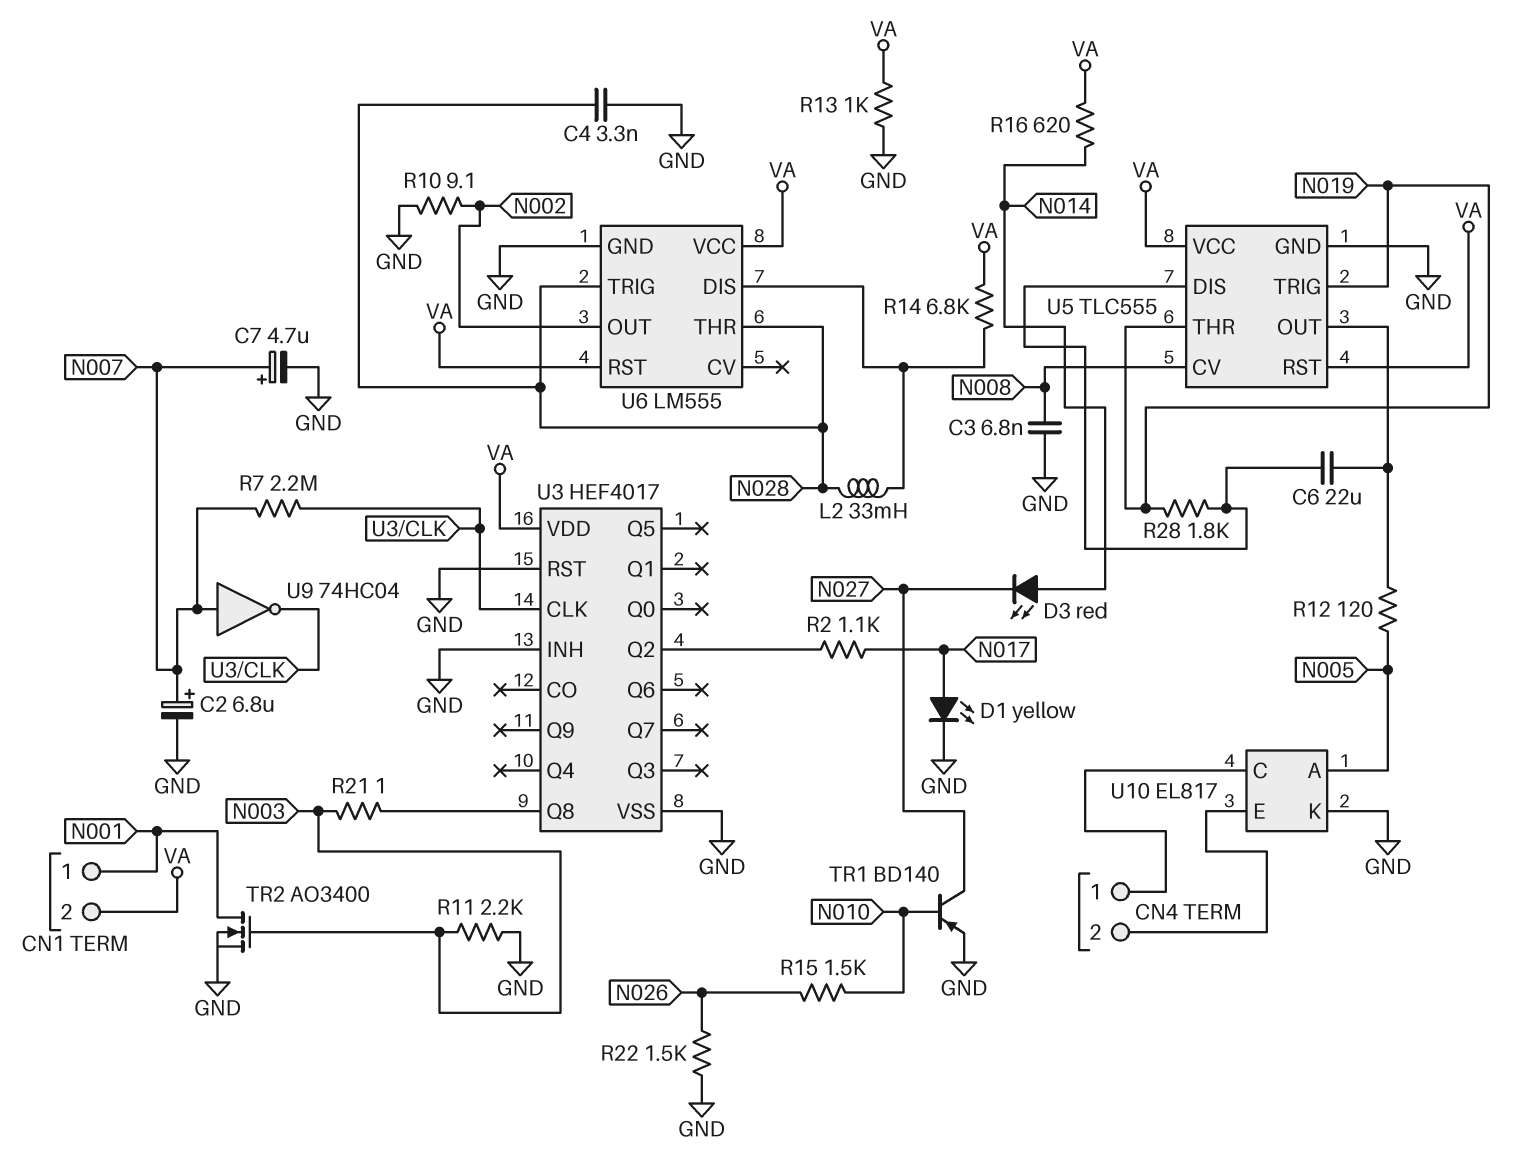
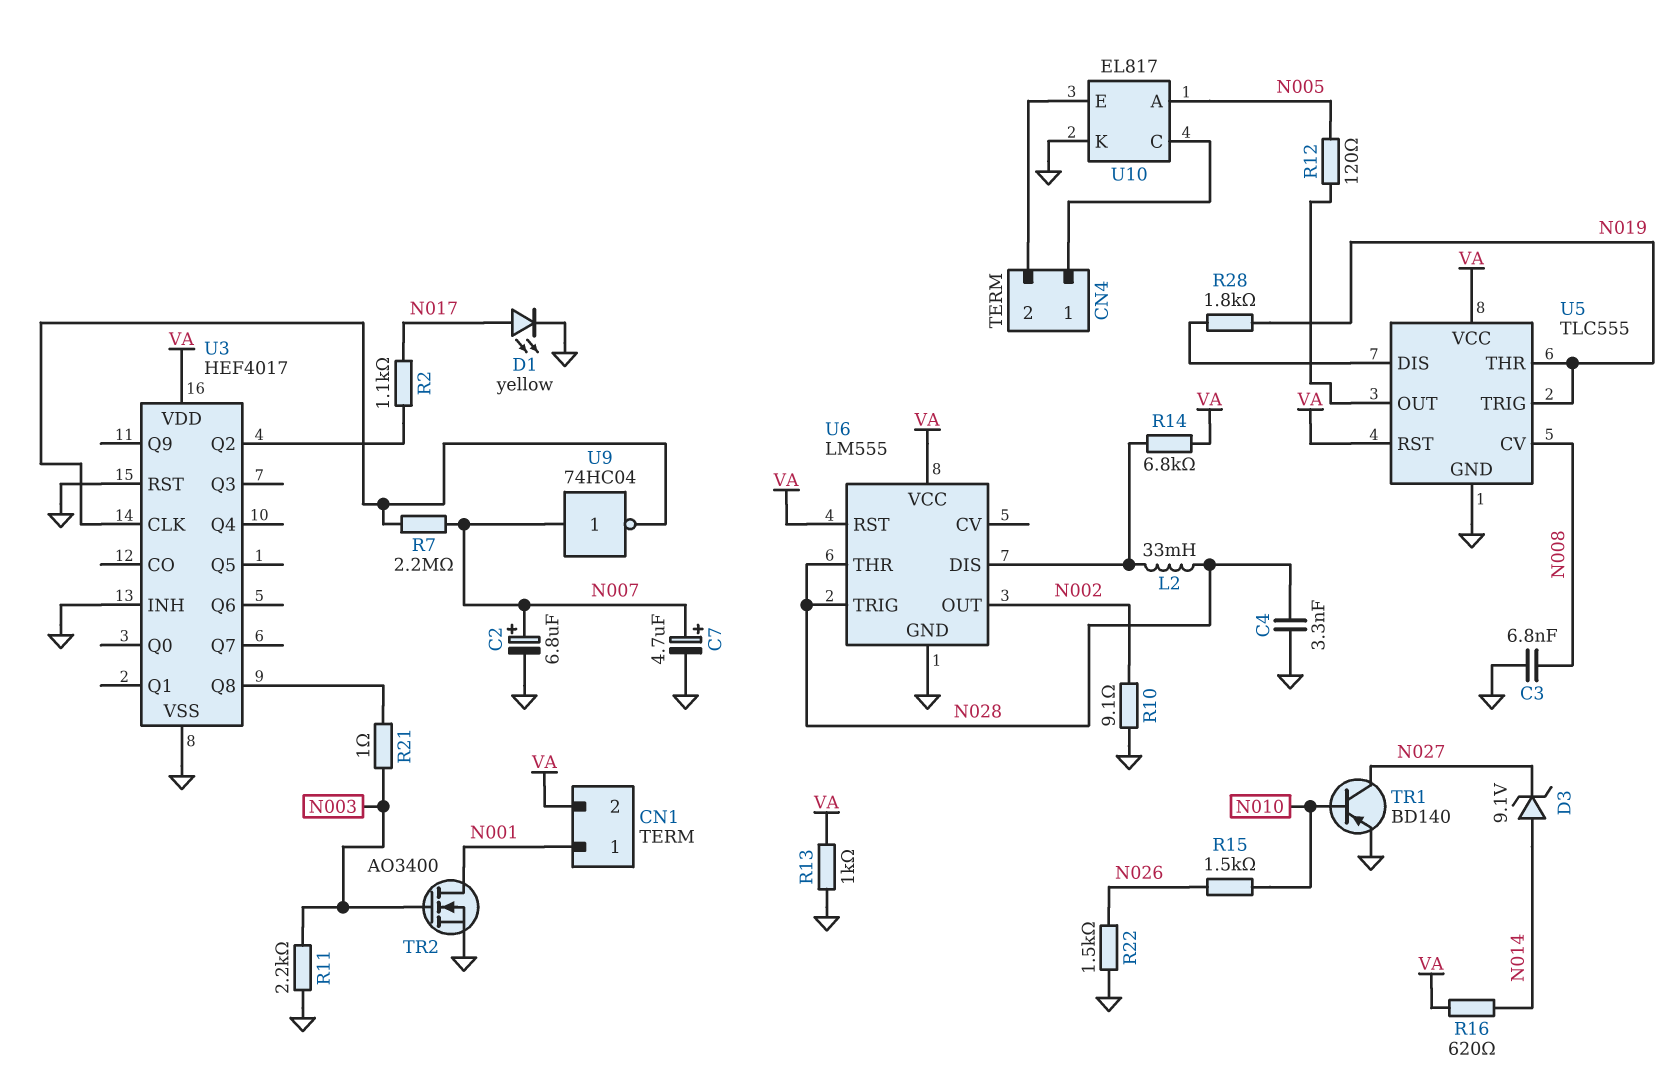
C6: 22uF (U5/DIS, U5/OUT) -> none
D3: LED red (A N014, K N027) -> zener 9.1V (A N014, K N027)

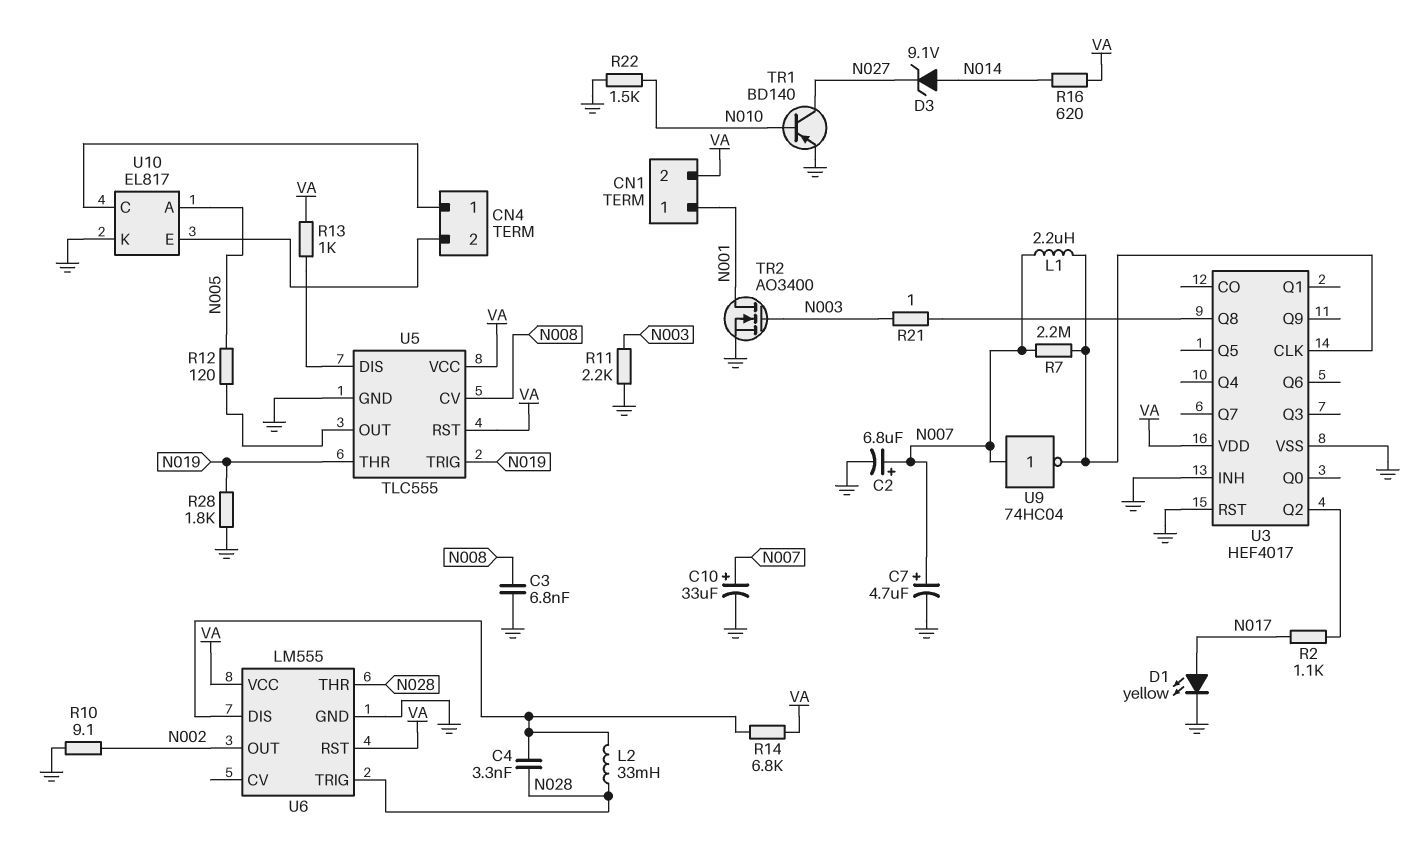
C4: 3.3nF (GND, N028) -> 3.3nF (N028, U6/DIS)
C10: none -> 33uF (plus N007, minus GND)
L1: none -> 2.2uH (N007, U3/CLK)
R13: 1k (GND, VA) -> 1k (U5/DIS, VA)
R15: 1.5k (N010, N026) -> none
R22: 1.5k (GND, N026) -> 1.5k (GND, N010)
R28: 1.8k (N019, U5/DIS) -> 1.8k (GND, N019)

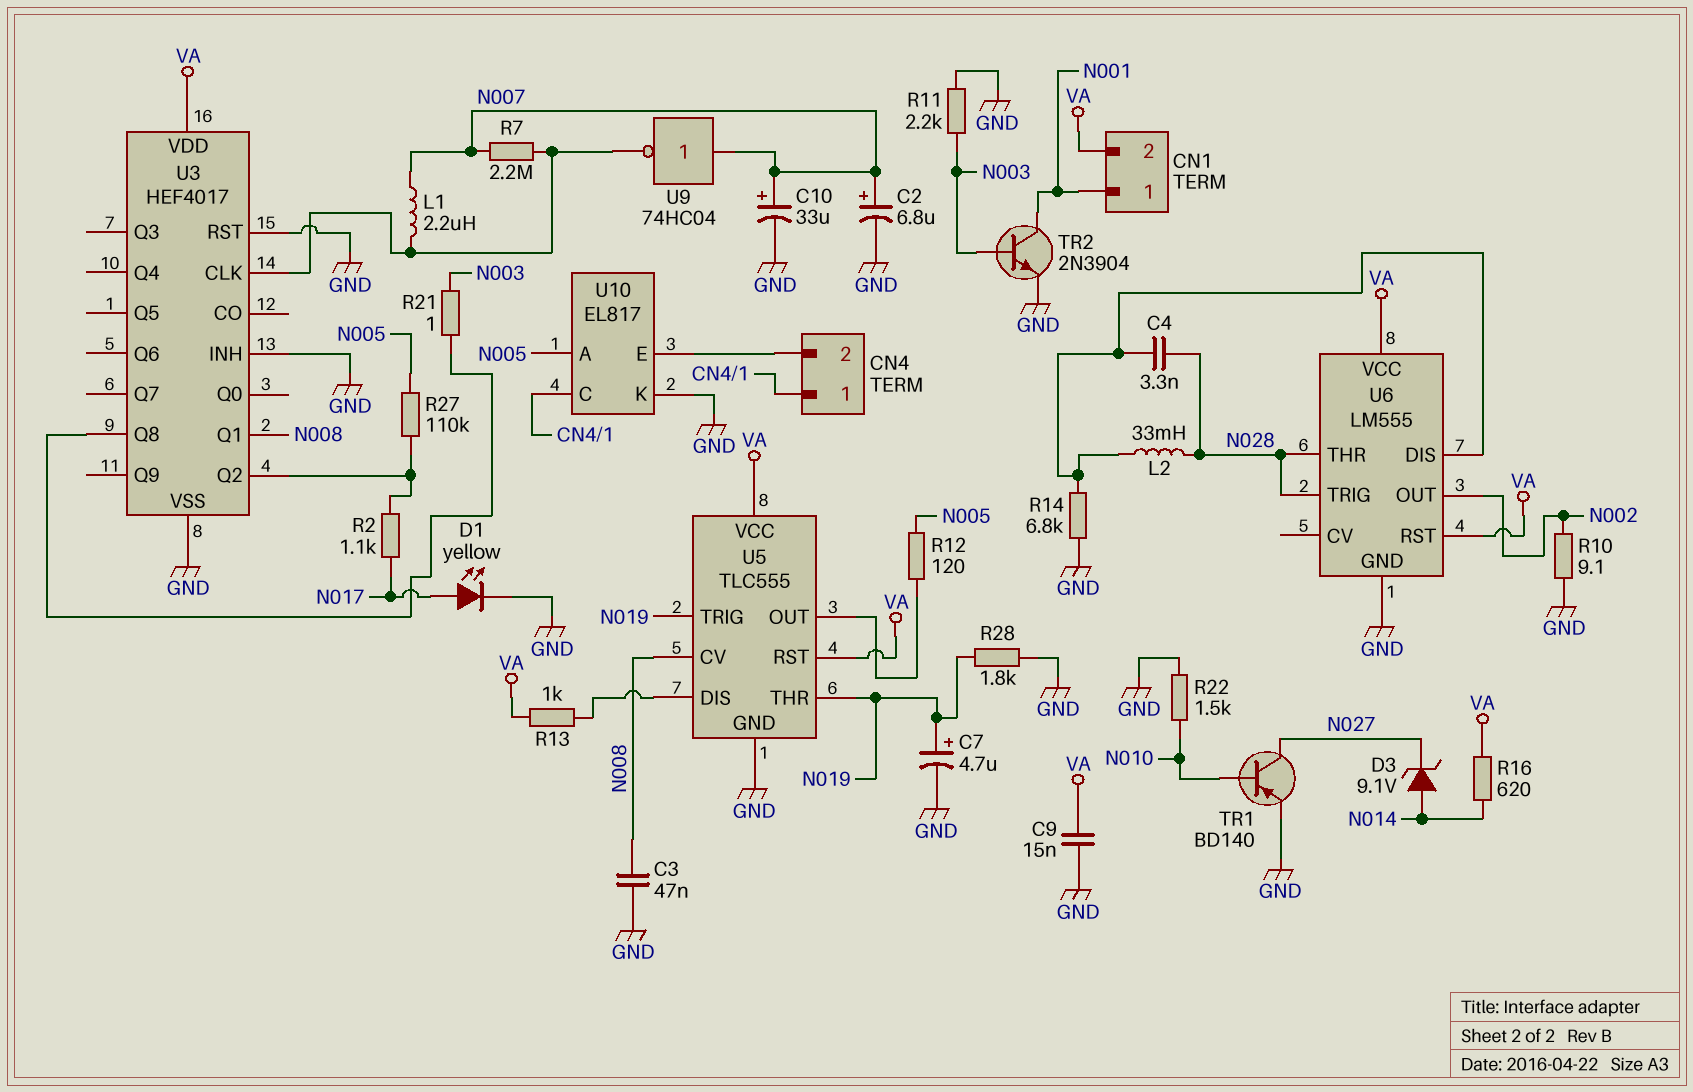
C3: 6.8nF (GND, N008) -> 47nF (GND, N008)
C7: 4.7uF (plus N007, minus GND) -> 4.7uF (plus N019, minus GND)
C9: none -> 15nF (GND, VA)
R14: 6.8k (U6/DIS, VA) -> 6.8k (GND, U6/DIS)
R27: none -> 110k (N005, U3/Q2)
TR2: NMOS AO3400 (G N003, D N001, S GND) -> NPN 2N3904 (B N003, C N001, E GND)
U3 pin Q1: none -> N008

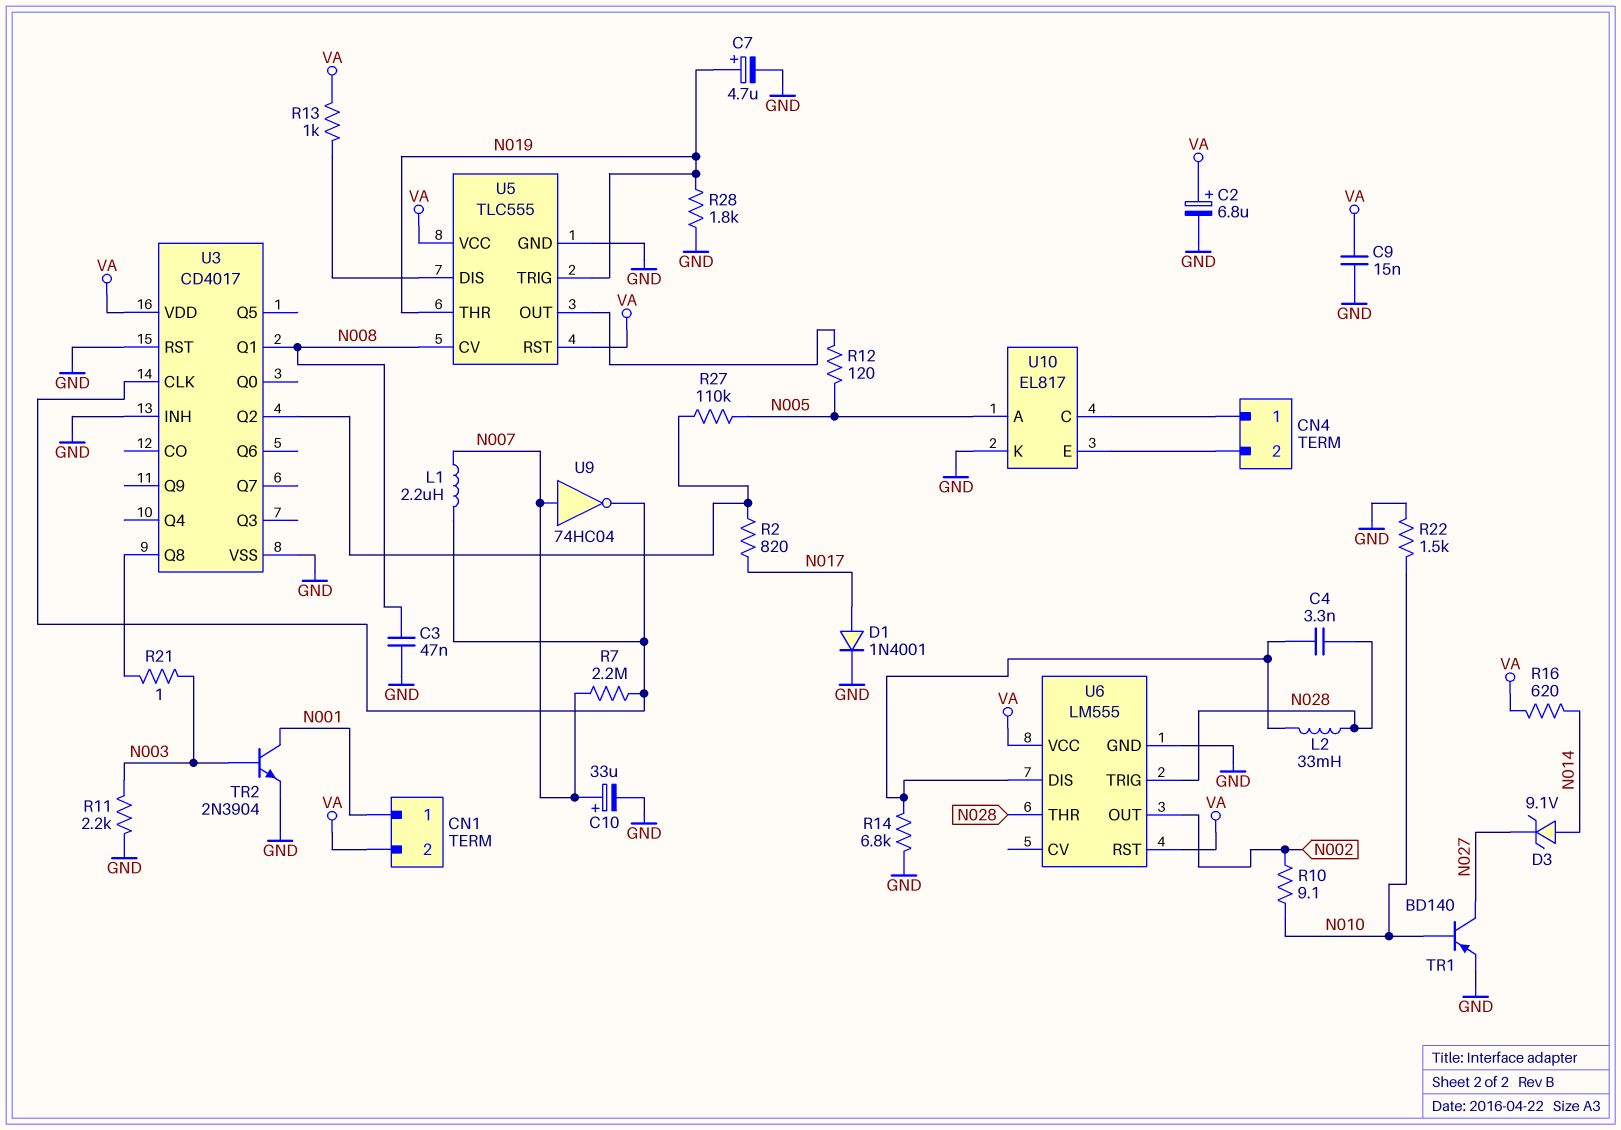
C2: 6.8uF (plus N007, minus GND) -> 6.8uF (plus VA, minus GND)
D1: LED yellow (A N017, K GND) -> diode 1N4001 (A N017, K GND)
R2: 1.1k (N017, U3/Q2) -> 820 (N017, U3/Q2)
R10: 9.1 (GND, N002) -> 9.1 (N002, N010)
U3: HEF4017 -> CD4017

